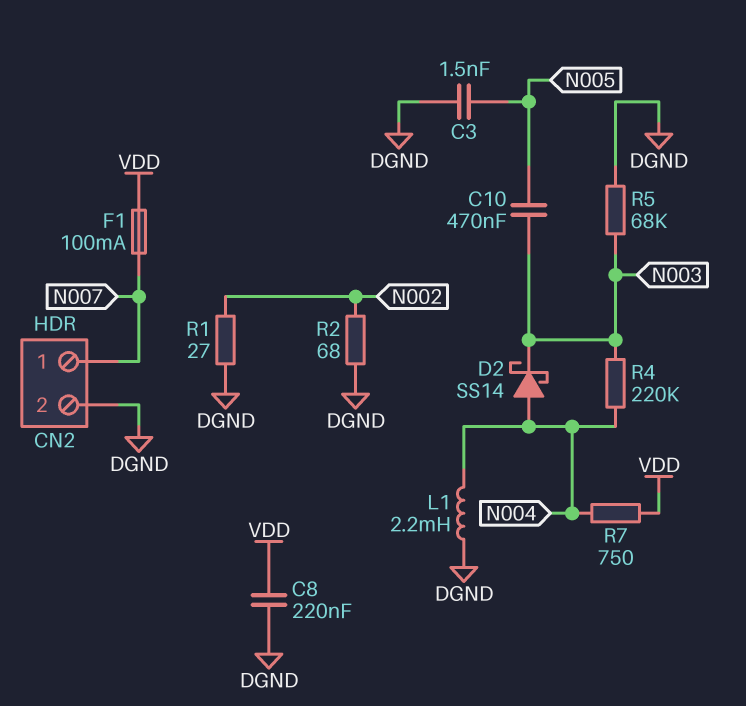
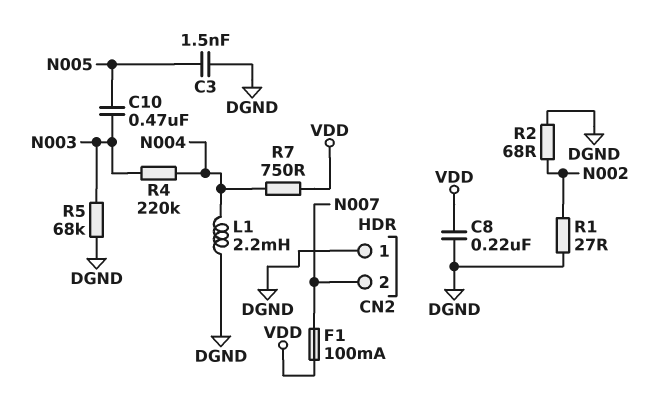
CN2 pin 1: N007 -> DGND
CN2 pin 2: DGND -> N007
D2: schottky SS14 (A N004, K N003) -> none

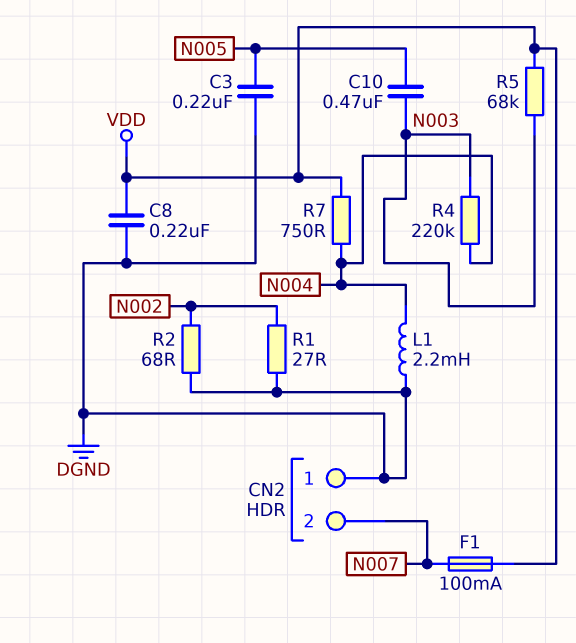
C3: 1.5nF (DGND, N005) -> 220nF (DGND, N005)
R5: 68k (DGND, N003) -> 68k (N003, VDD)

